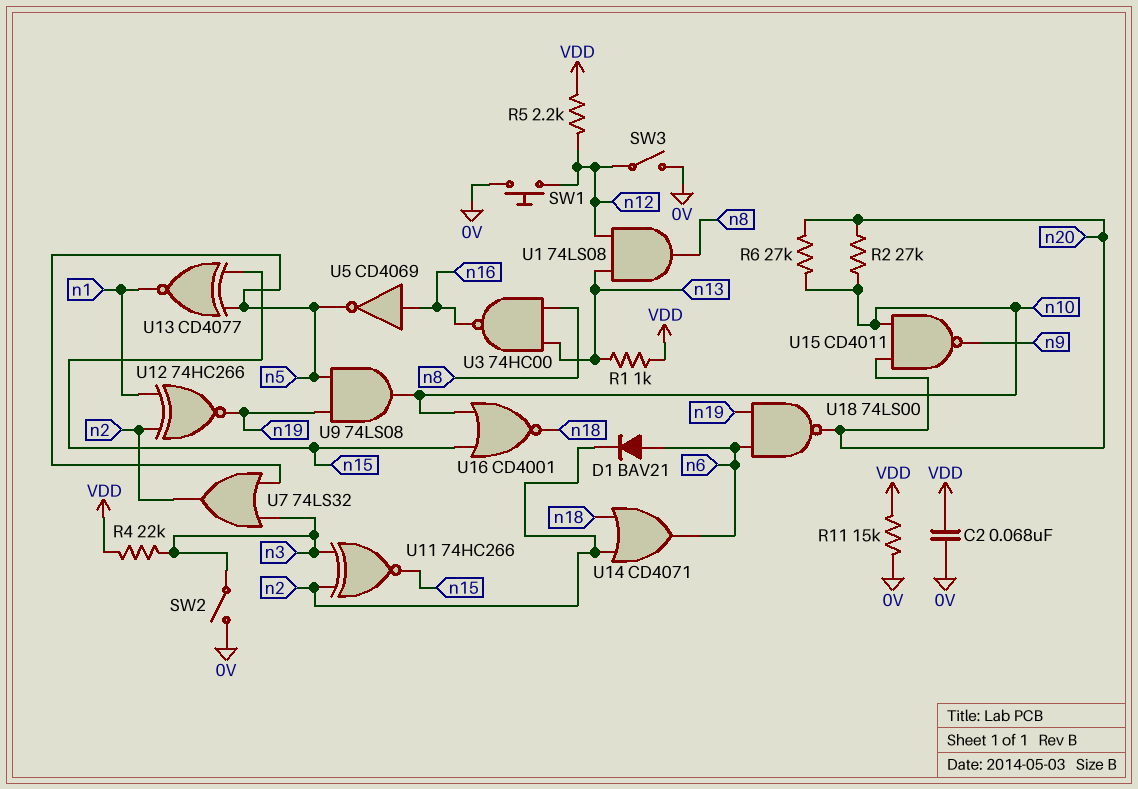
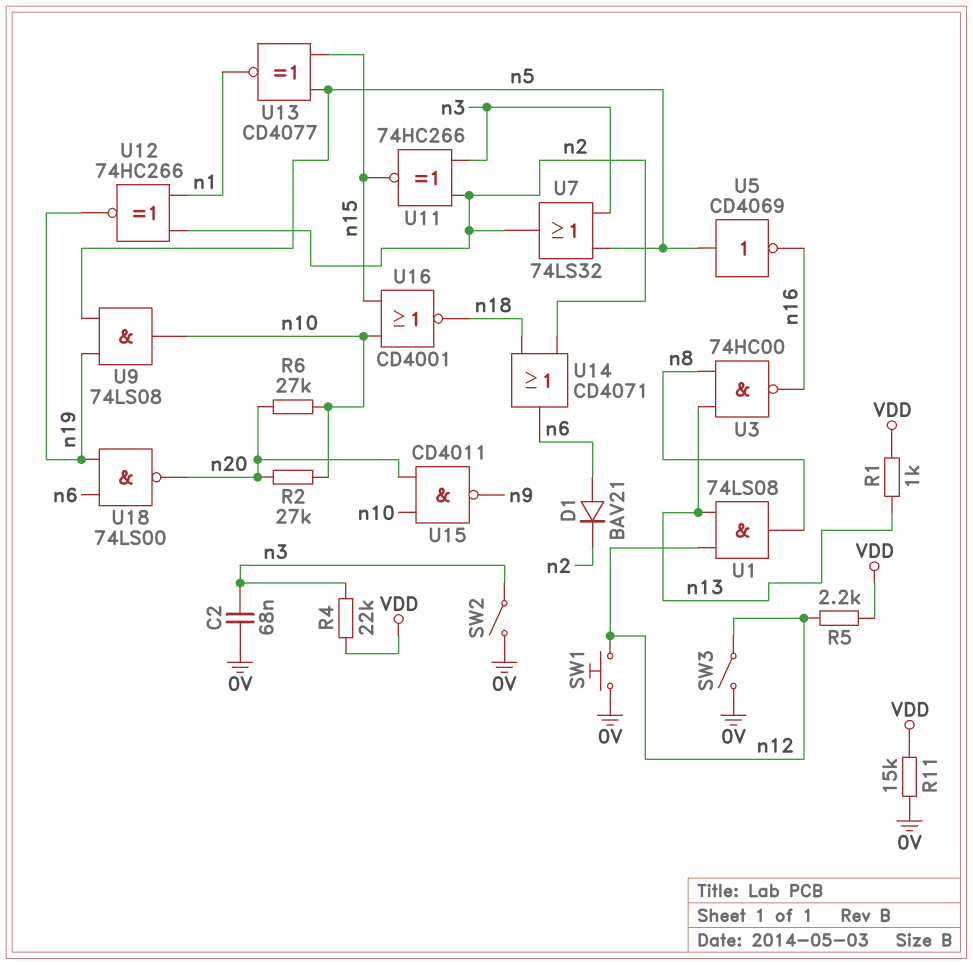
C2: 68nF (0V, VDD) -> 68nF (0V, n3)
U5: NOT CD4069 (in n16, out n5) -> NOT CD4069 (in n5, out n16)

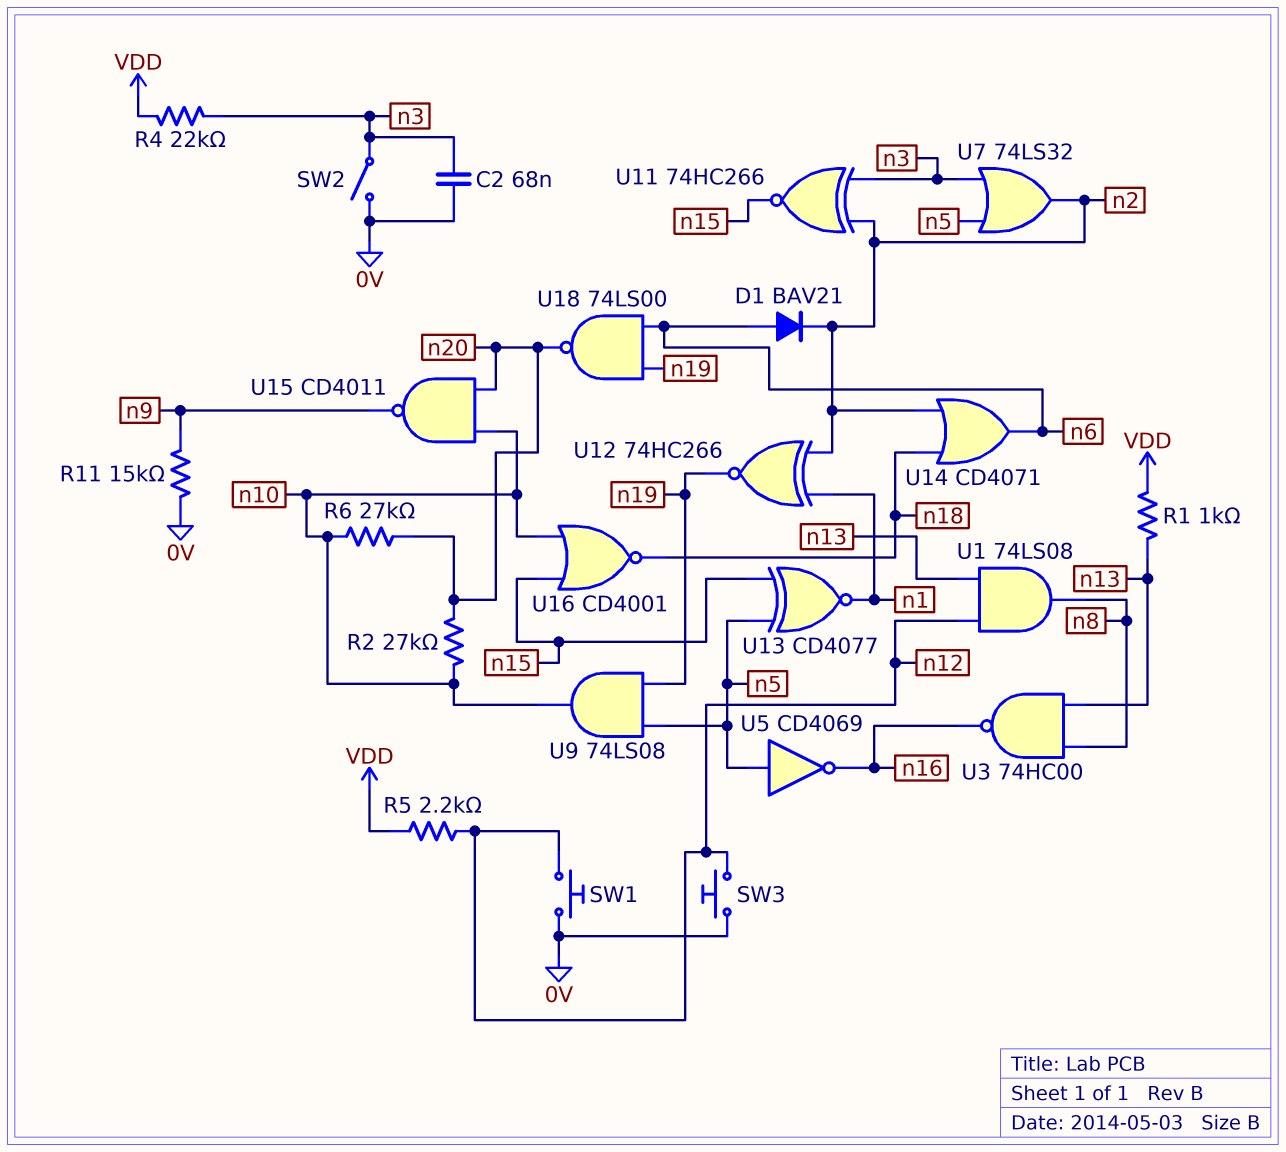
R11: 15k (0V, VDD) -> 15k (0V, n9)
SW3: switch (0V, n12) -> button (0V, n12)

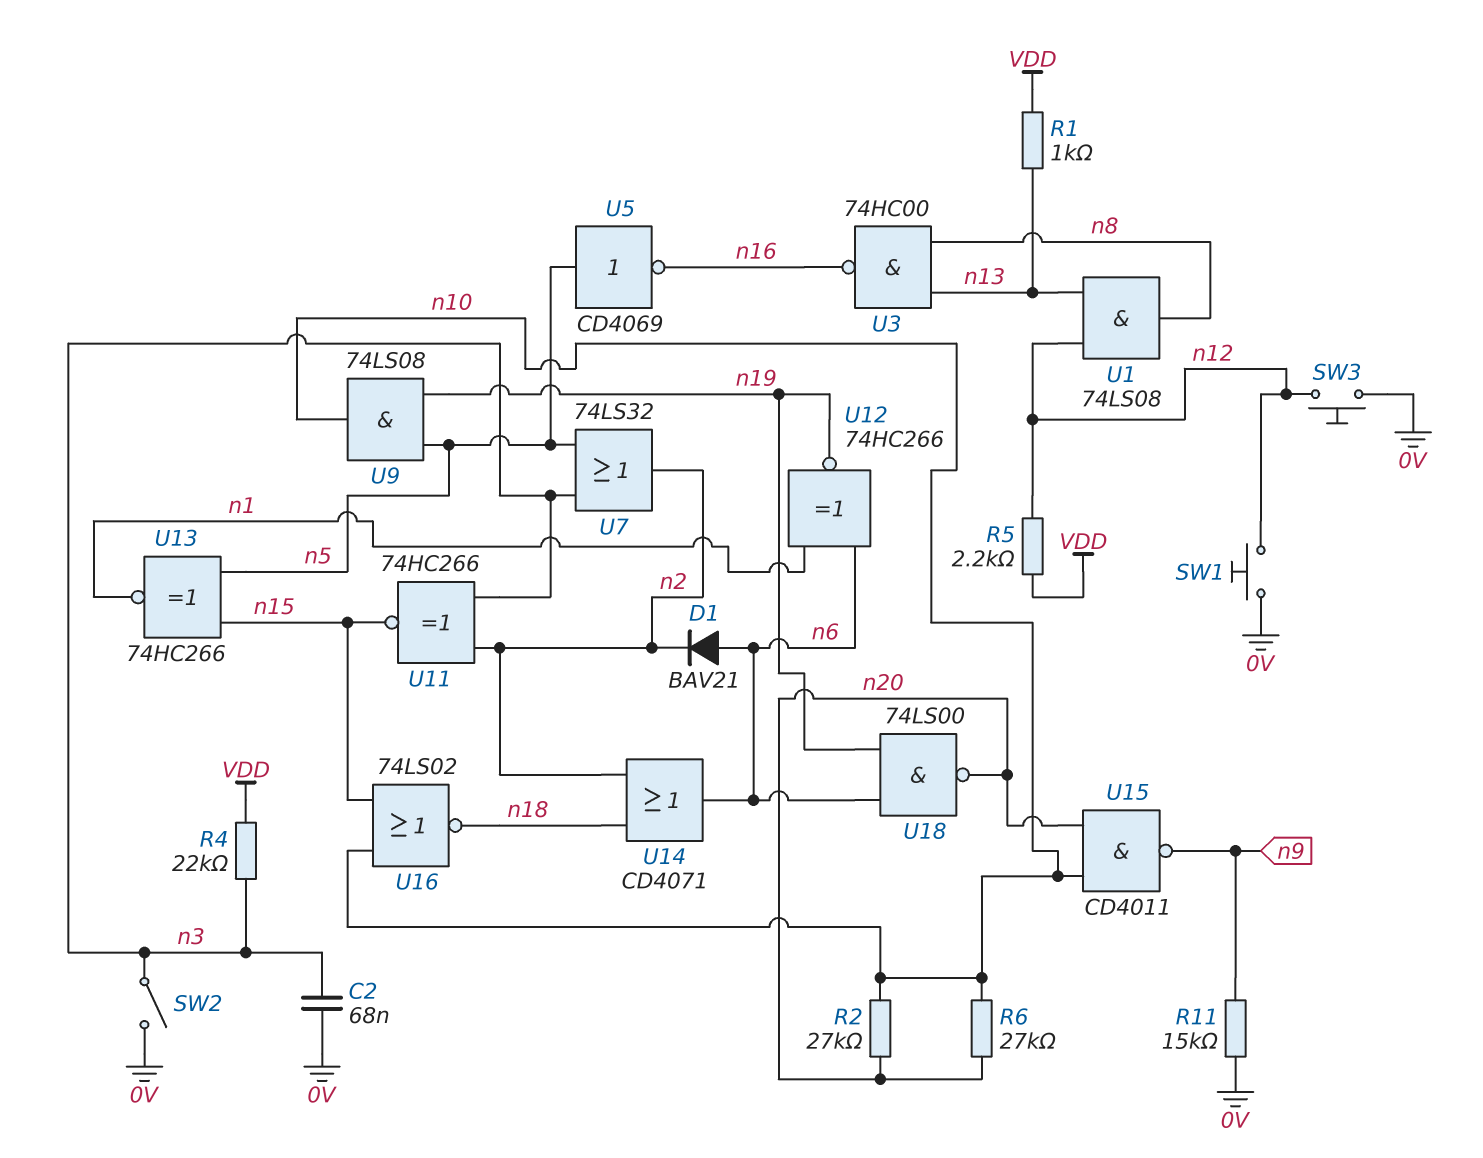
U12: XNOR 74HC266 (in n1, in n2, out n19) -> XNOR 74HC266 (in n1, in n6, out n19)
U13: XNOR CD4077 (in n5, in n15, out n1) -> XNOR 74HC266 (in n5, in n15, out n1)
U16: NOR CD4001 (in n10, in n15, out n18) -> NOR 74LS02 (in n10, in n15, out n18)

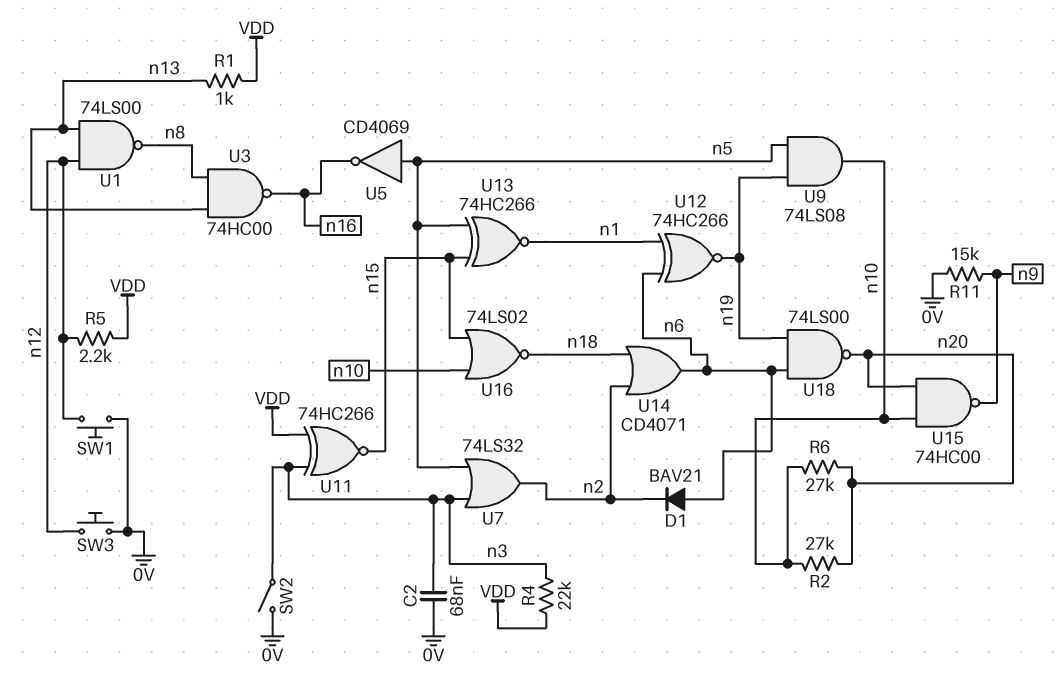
U1: AND 74LS08 (in n12, in n13, out n8) -> NAND 74LS00 (in n12, in n13, out n8)
U11: XNOR 74HC266 (in n2, in n3, out n15) -> XNOR 74HC266 (in VDD, in n3, out n15)
U15: NAND CD4011 (in n10, in n20, out n9) -> NAND 74HC00 (in n10, in n20, out n9)

